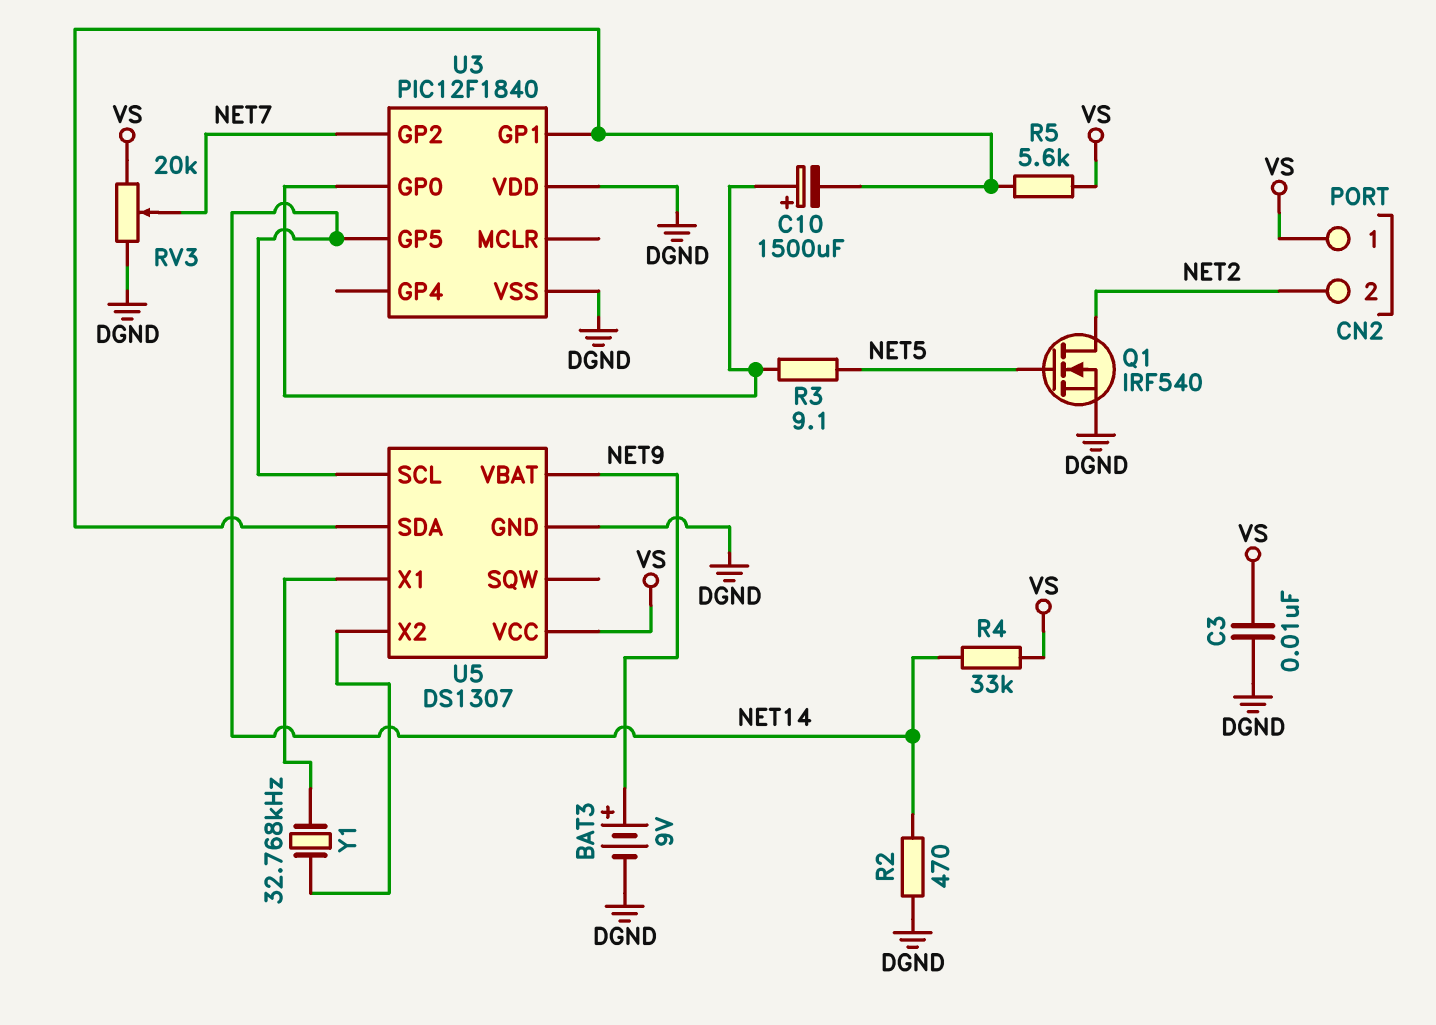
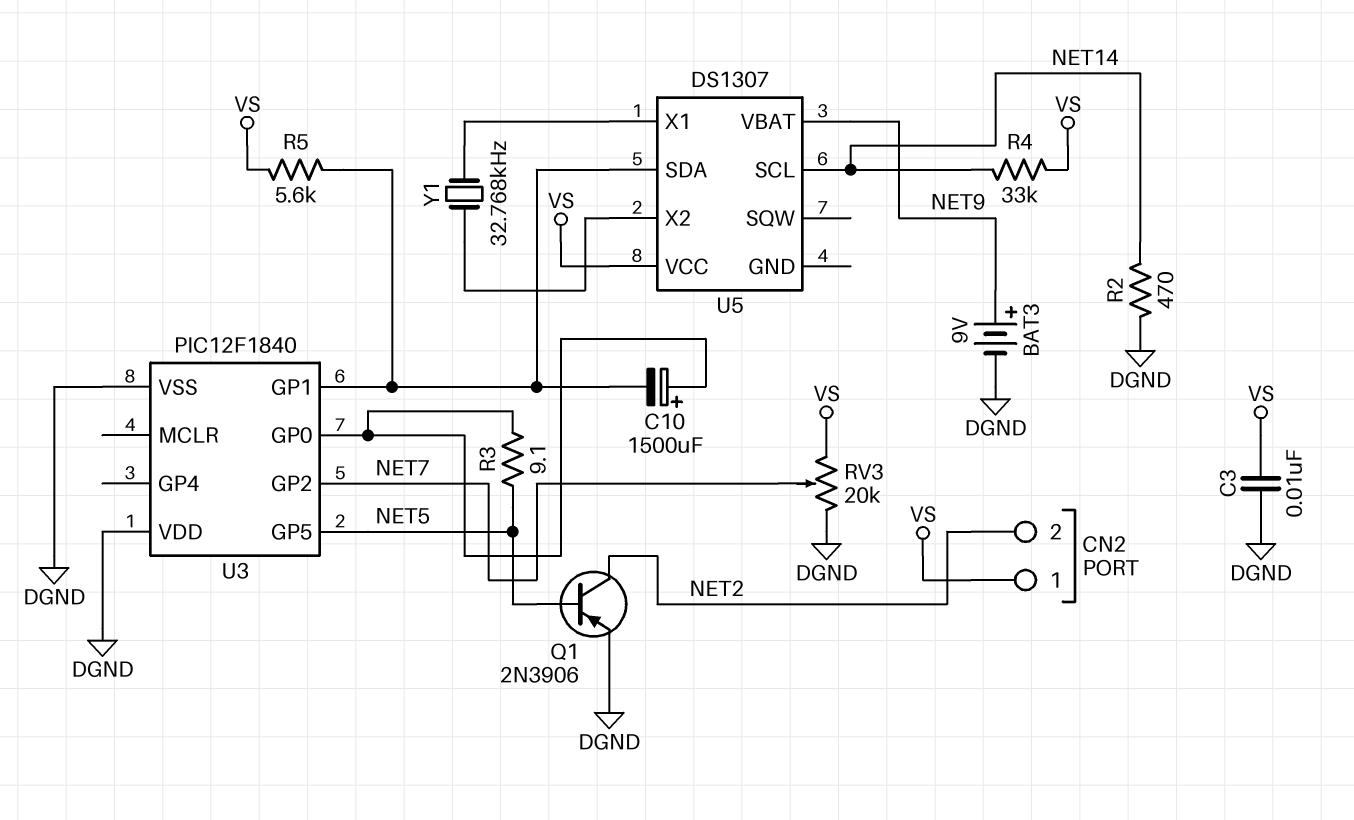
Q1: NMOS IRF540 (G NET5, D NET2, S DGND) -> PNP 2N3906 (B NET5, C NET2, E DGND)
U3 pin GP5: NET14 -> NET5
U5 pin GND: DGND -> none

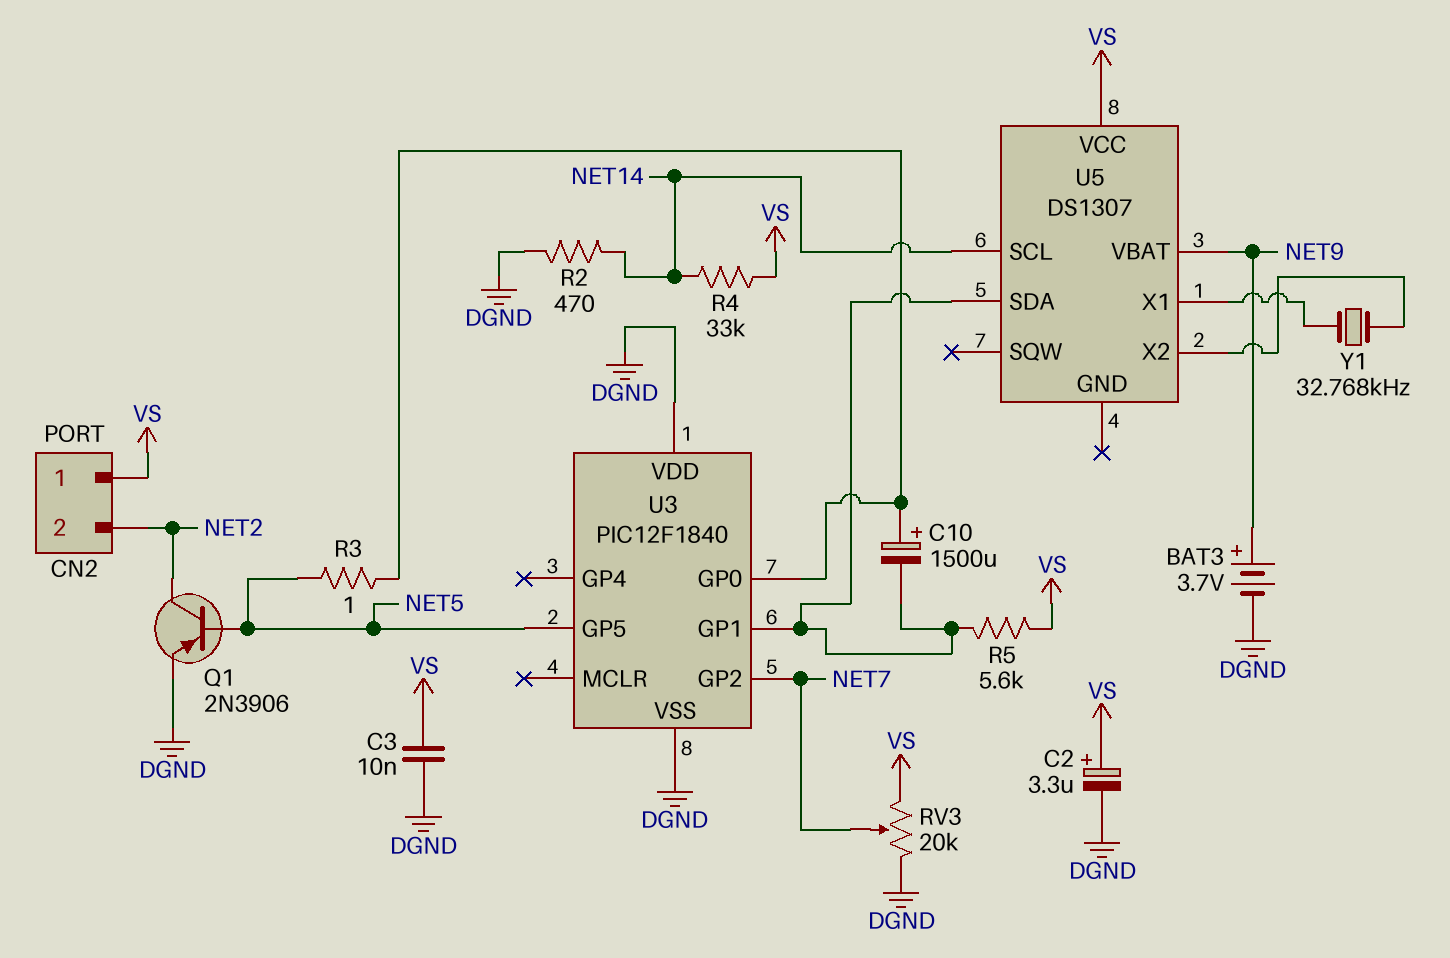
BAT3: 9V (plus NET9, minus DGND) -> 3.7V (plus NET9, minus DGND)
C2: none -> 3.3uF (plus VS, minus DGND)
R3: 9.1 (NET5, U3/GP0) -> 1 (NET5, U3/GP0)

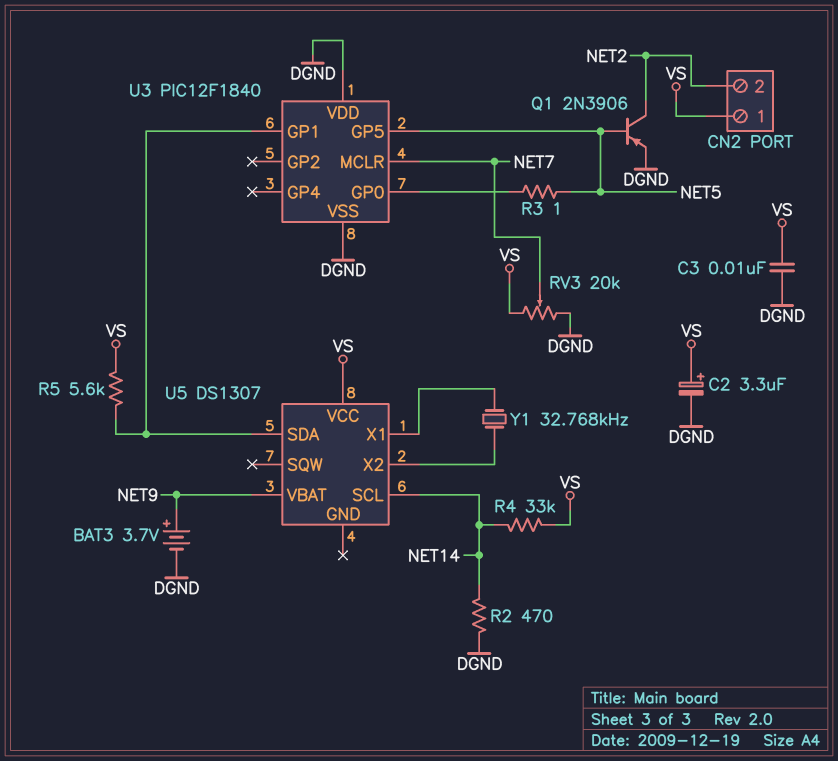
C10: 1500uF (plus U3/GP0, minus U3/GP1) -> none
U3 pin GP2: NET7 -> none
U3 pin MCLR: none -> NET7

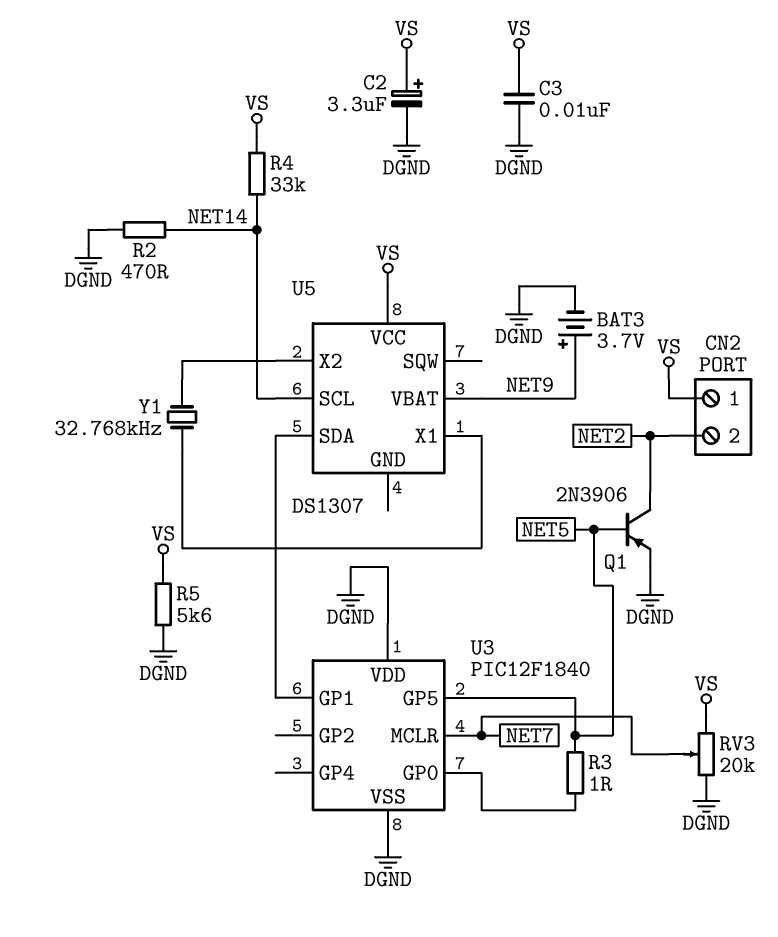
R5: 5.6k (U3/GP1, VS) -> 5.6k (DGND, VS)

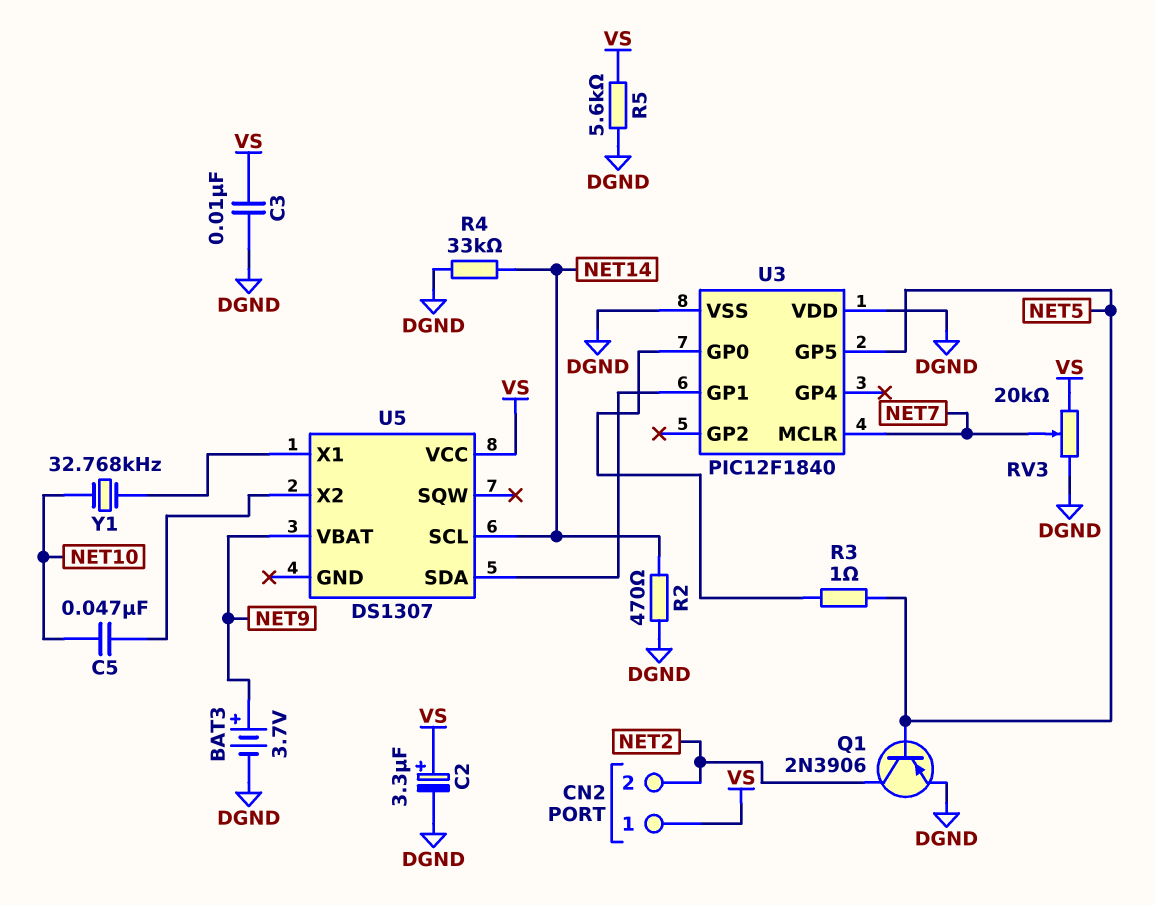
C5: none -> 47nF (NET10, U5/X2)
R4: 33k (NET14, VS) -> 33k (DGND, NET14)
Y1: 32.768kHz (U5/X1, U5/X2) -> 32.768kHz (NET10, U5/X1)

